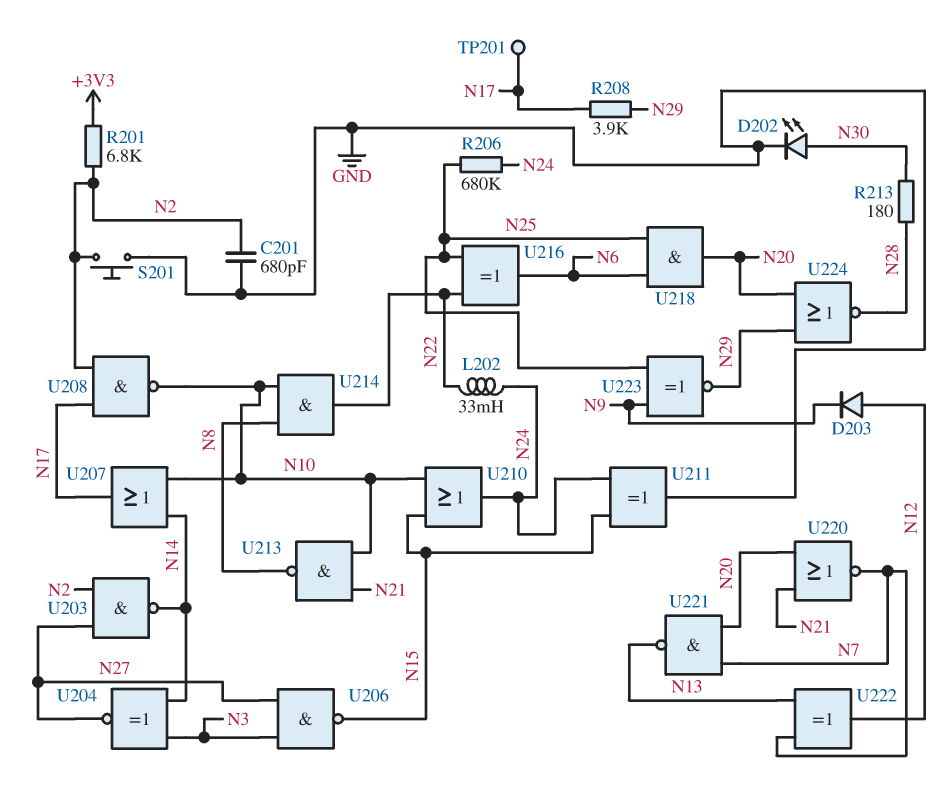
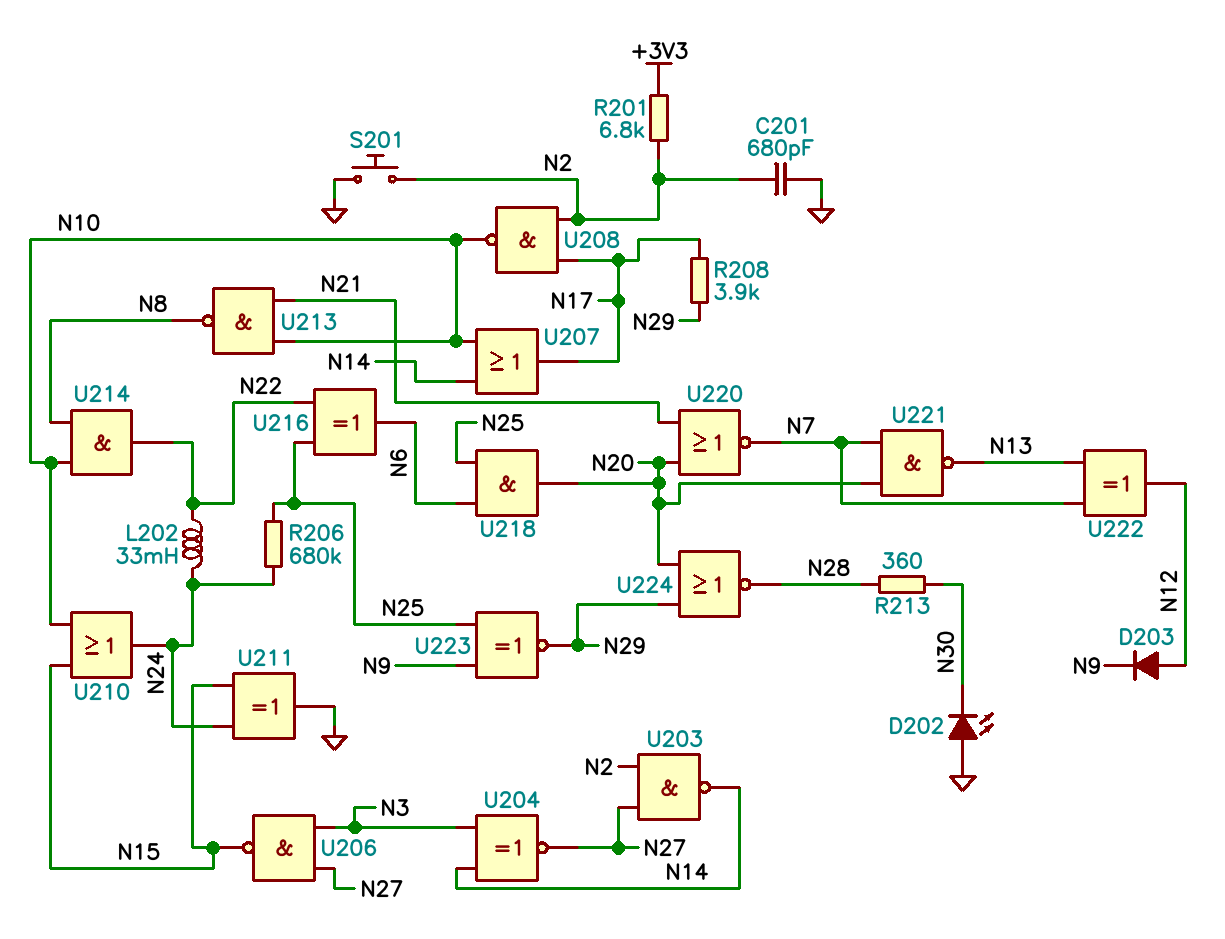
D202: LED (A N30, K GND) -> LED (A GND, K N30)
R213: 180 (N28, N30) -> 360 (N28, N30)
TP201: test point (N17) -> none

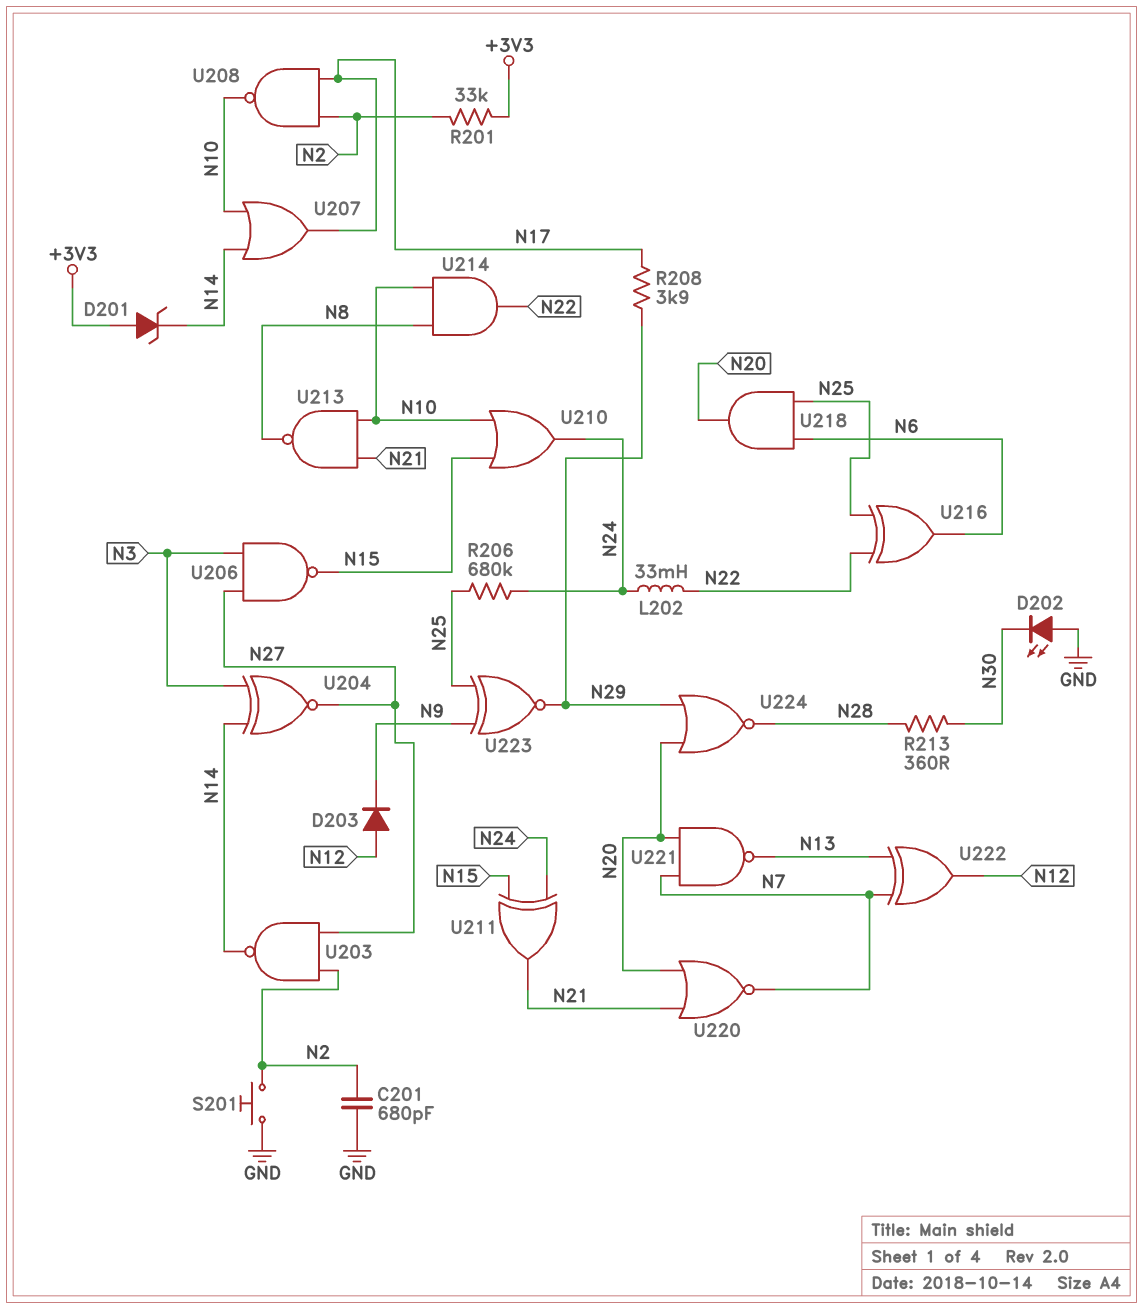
D201: none -> zener (A +3V3, K N14)
R201: 6.8k (+3V3, N2) -> 33k (+3V3, N2)
U211: XOR (in N15, in N24, out GND) -> XOR (in N15, in N24, out N21)

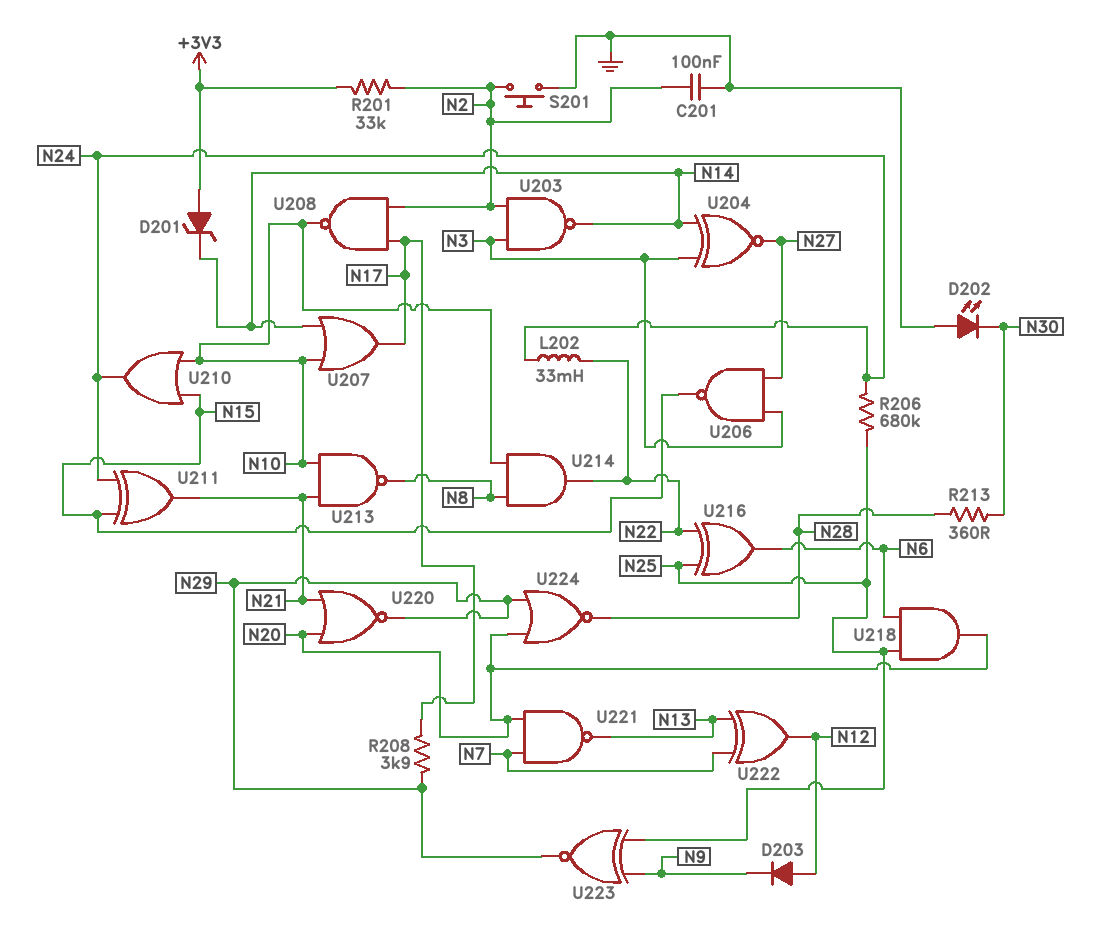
C201: 680pF (GND, N2) -> 100nF (GND, N2)
U203: NAND (in N2, in N27, out N14) -> NAND (in N2, in N3, out N14)
U220: NOR (in N20, in N21, out N7) -> NOR (in N20, in N21, out N29)

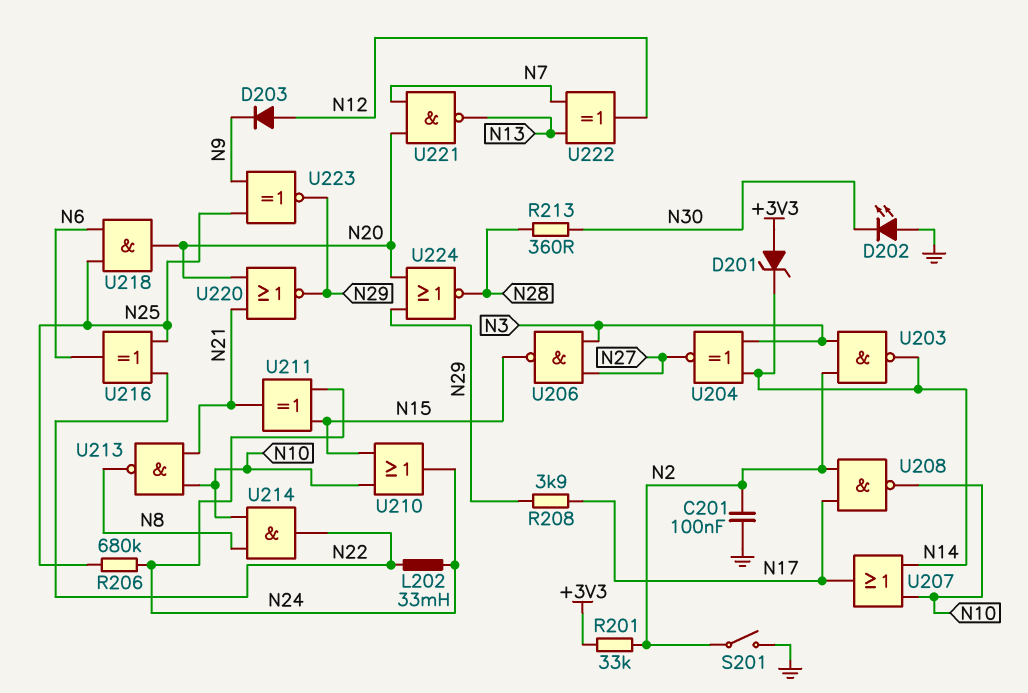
S201: button (GND, N2) -> switch (GND, N2)

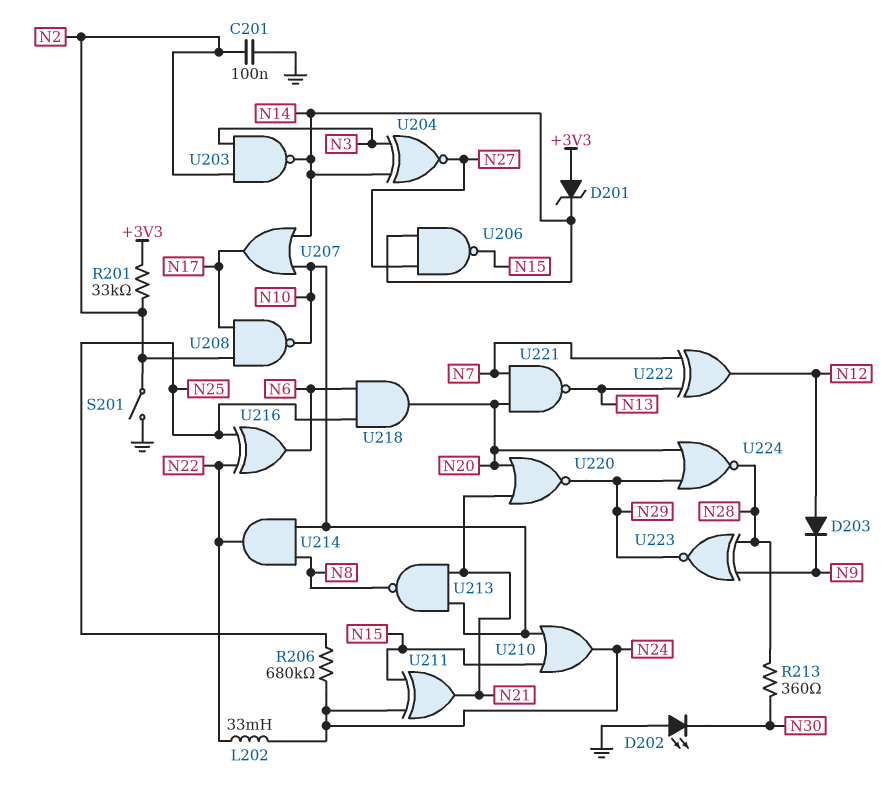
R208: 3.9k (N17, N29) -> none
U206: NAND (in N3, in N27, out N15) -> NAND (in N14, in N27, out N15)
U223: XNOR (in N9, in N25, out N29) -> XNOR (in N9, in N28, out N29)

